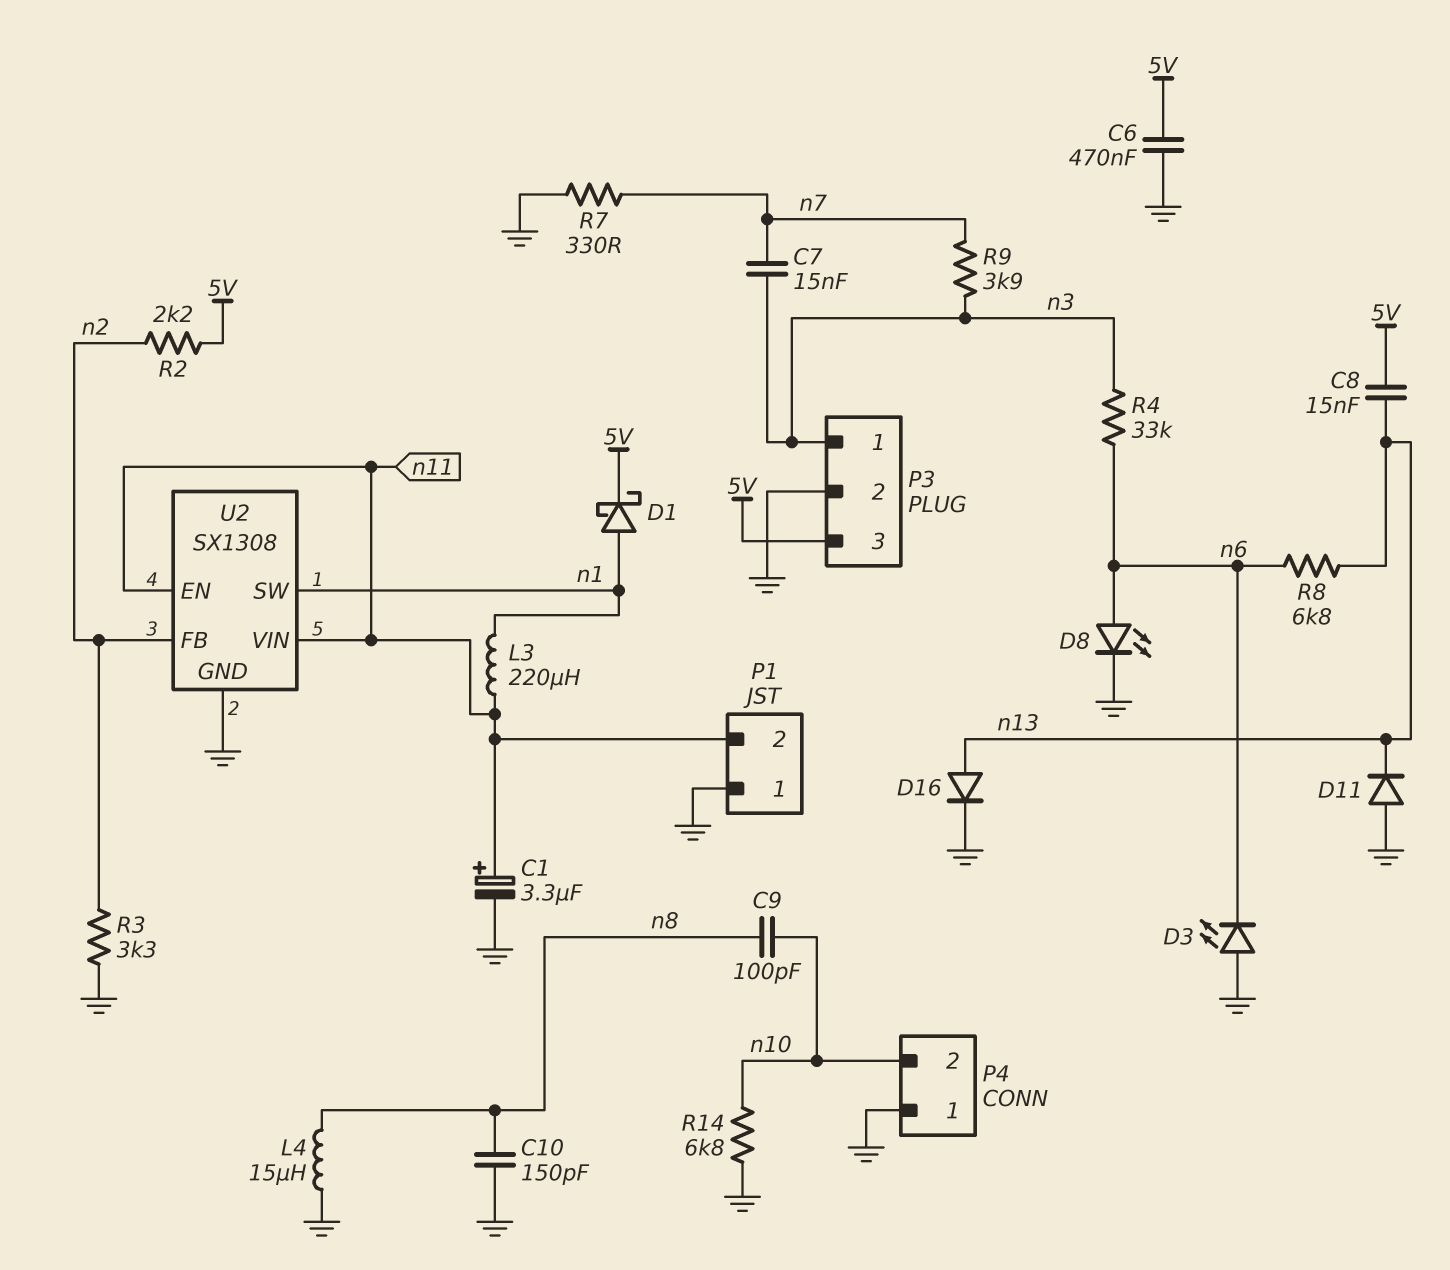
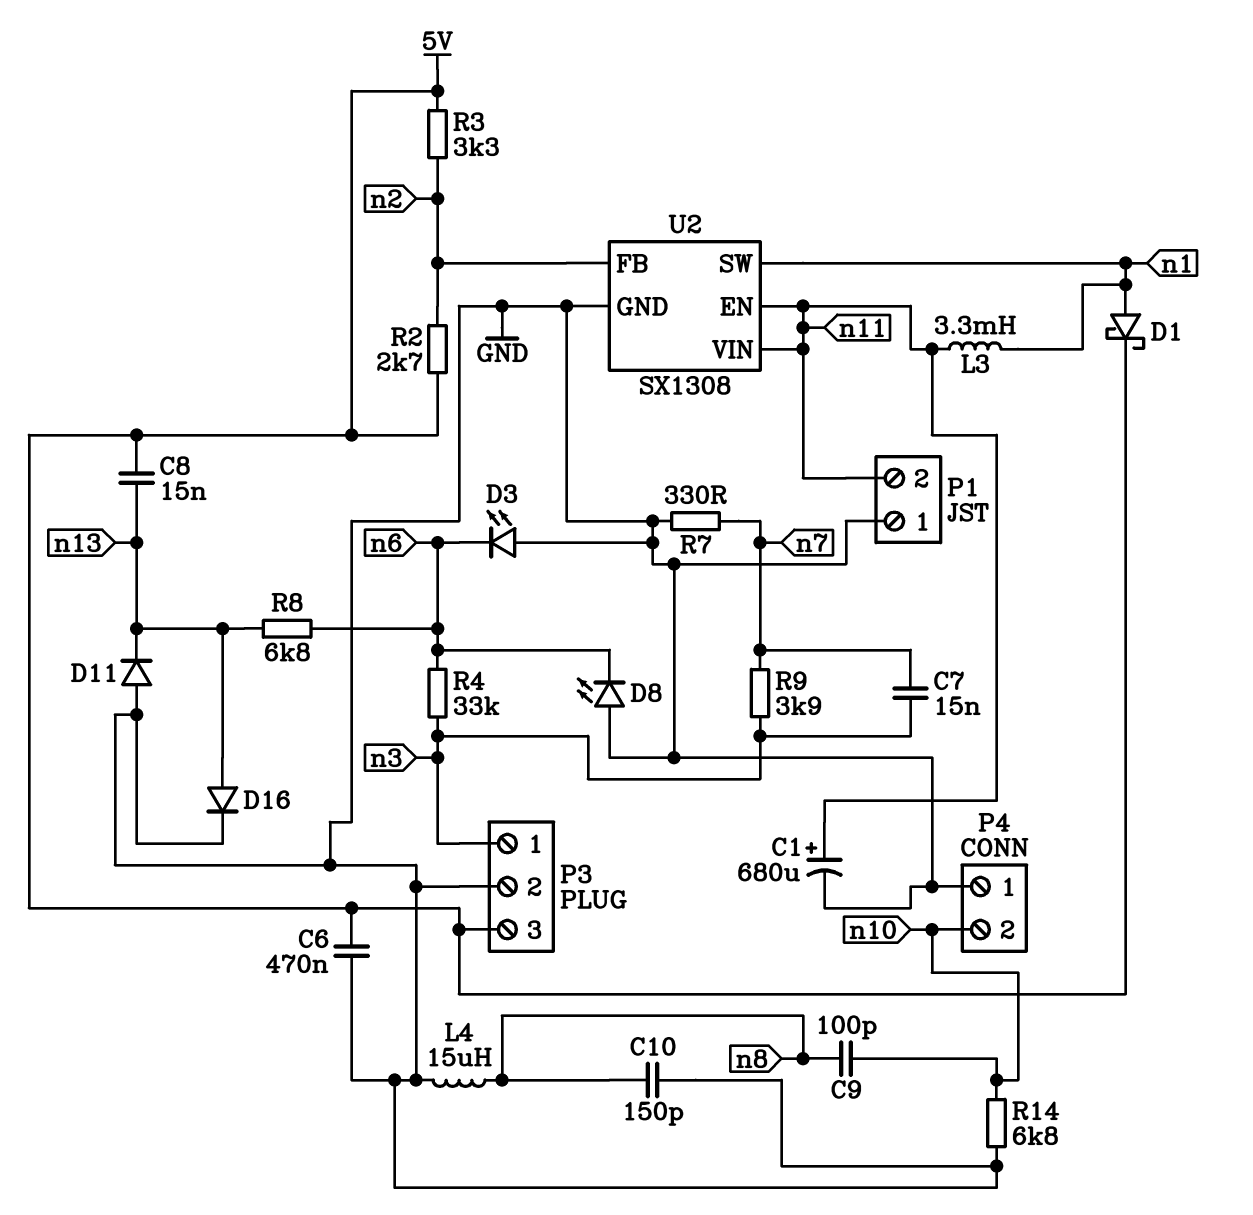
C1: 3.3uF (plus n11, minus GND) -> 680uF (plus n11, minus GND)
D8: LED (A n6, K GND) -> LED (A GND, K n6)
L3: 220uH (n1, n11) -> 3.3mH (n1, n11)
R2: 2.2k (5V, n2) -> 2.7k (5V, n2)
R3: 3.3k (GND, n2) -> 3.3k (5V, n2)

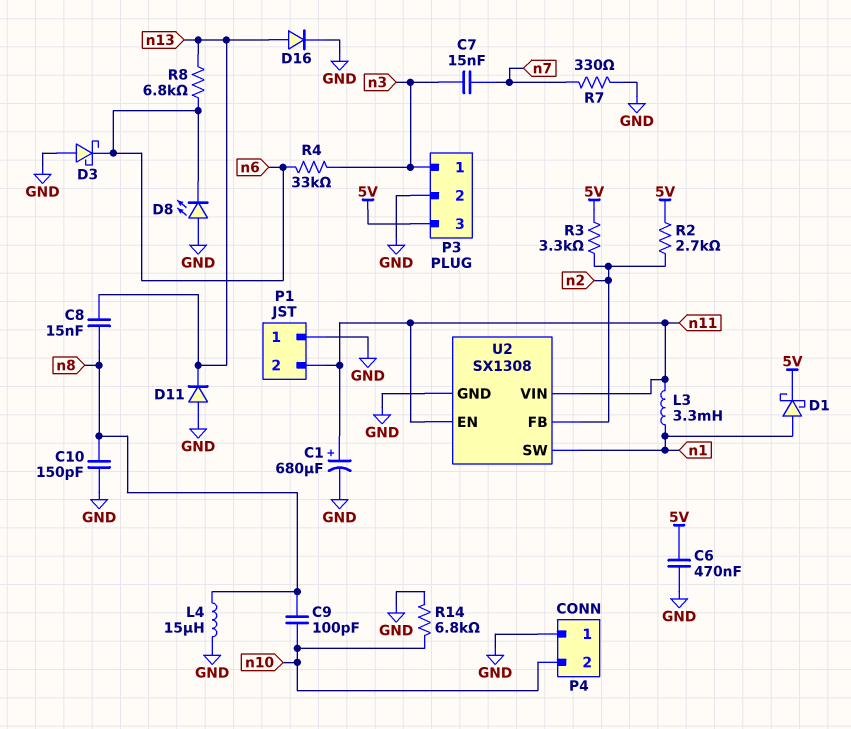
C8: 15nF (5V, n13) -> 15nF (n8, n13)
D3: LED (A GND, K n6) -> schottky (A GND, K n6)
R9: 3.9k (n3, n7) -> none

